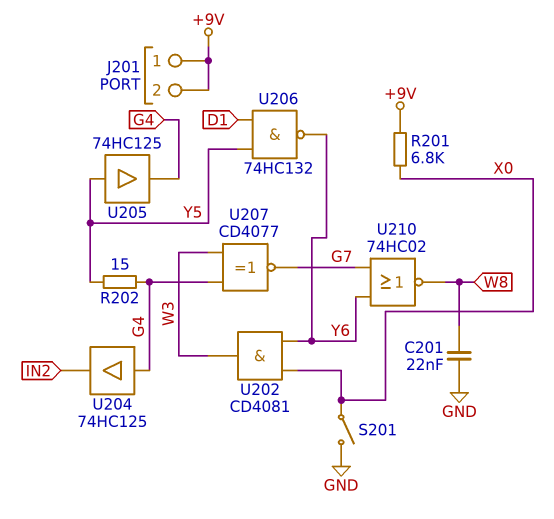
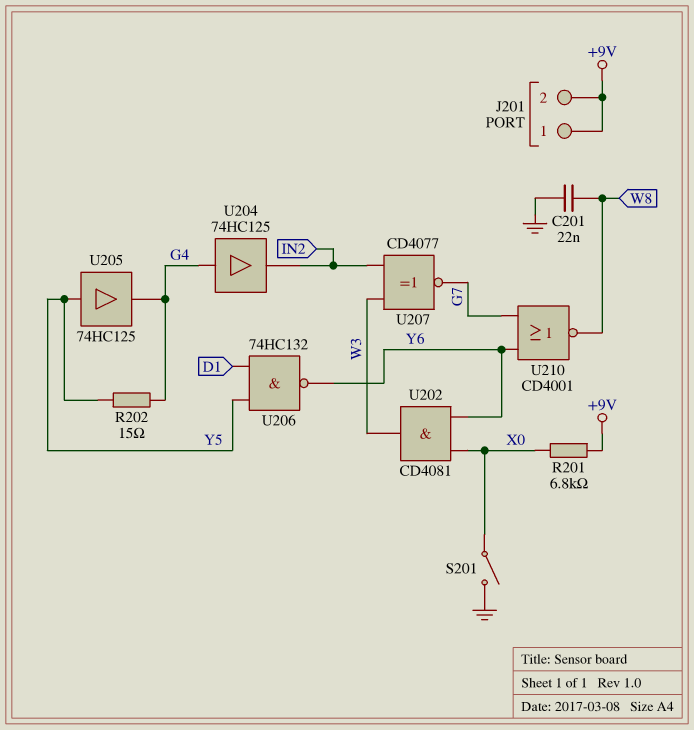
U207: XNOR CD4077 (in G4, in W3, out G7) -> XNOR CD4077 (in IN2, in W3, out G7)
U210: NOR 74HC02 (in G7, in Y6, out W8) -> NOR CD4001 (in G7, in Y6, out W8)

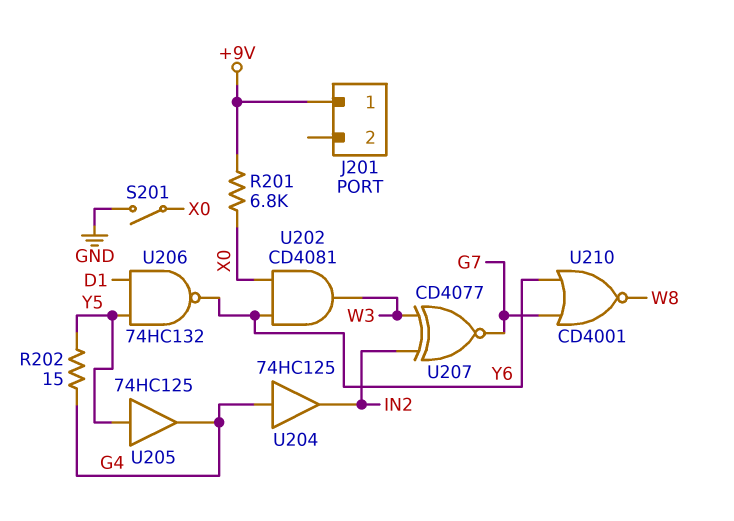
C201: 22nF (GND, W8) -> none
J201 pin 2: +9V -> none

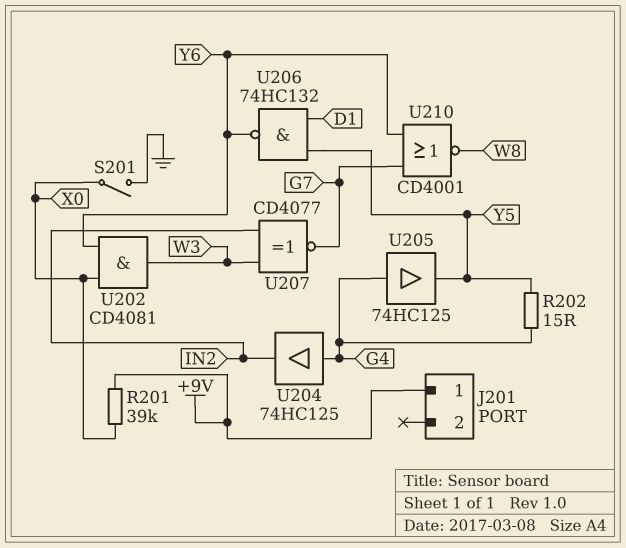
R201: 6.8k (+9V, X0) -> 39k (+9V, X0)
U205: buffer 74HC125 (in Y5, out G4) -> buffer 74HC125 (in G4, out Y5)

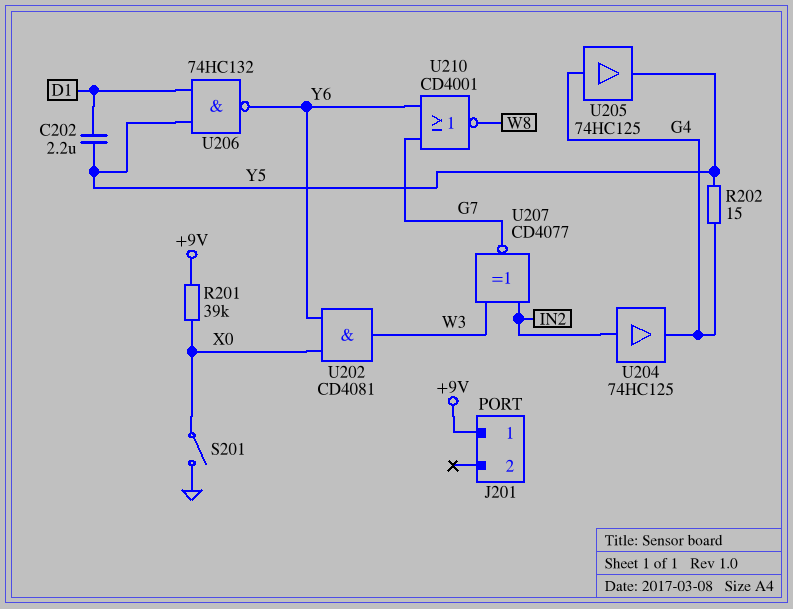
C202: none -> 2.2uF (D1, Y5)
U204: buffer 74HC125 (in G4, out IN2) -> buffer 74HC125 (in IN2, out G4)

